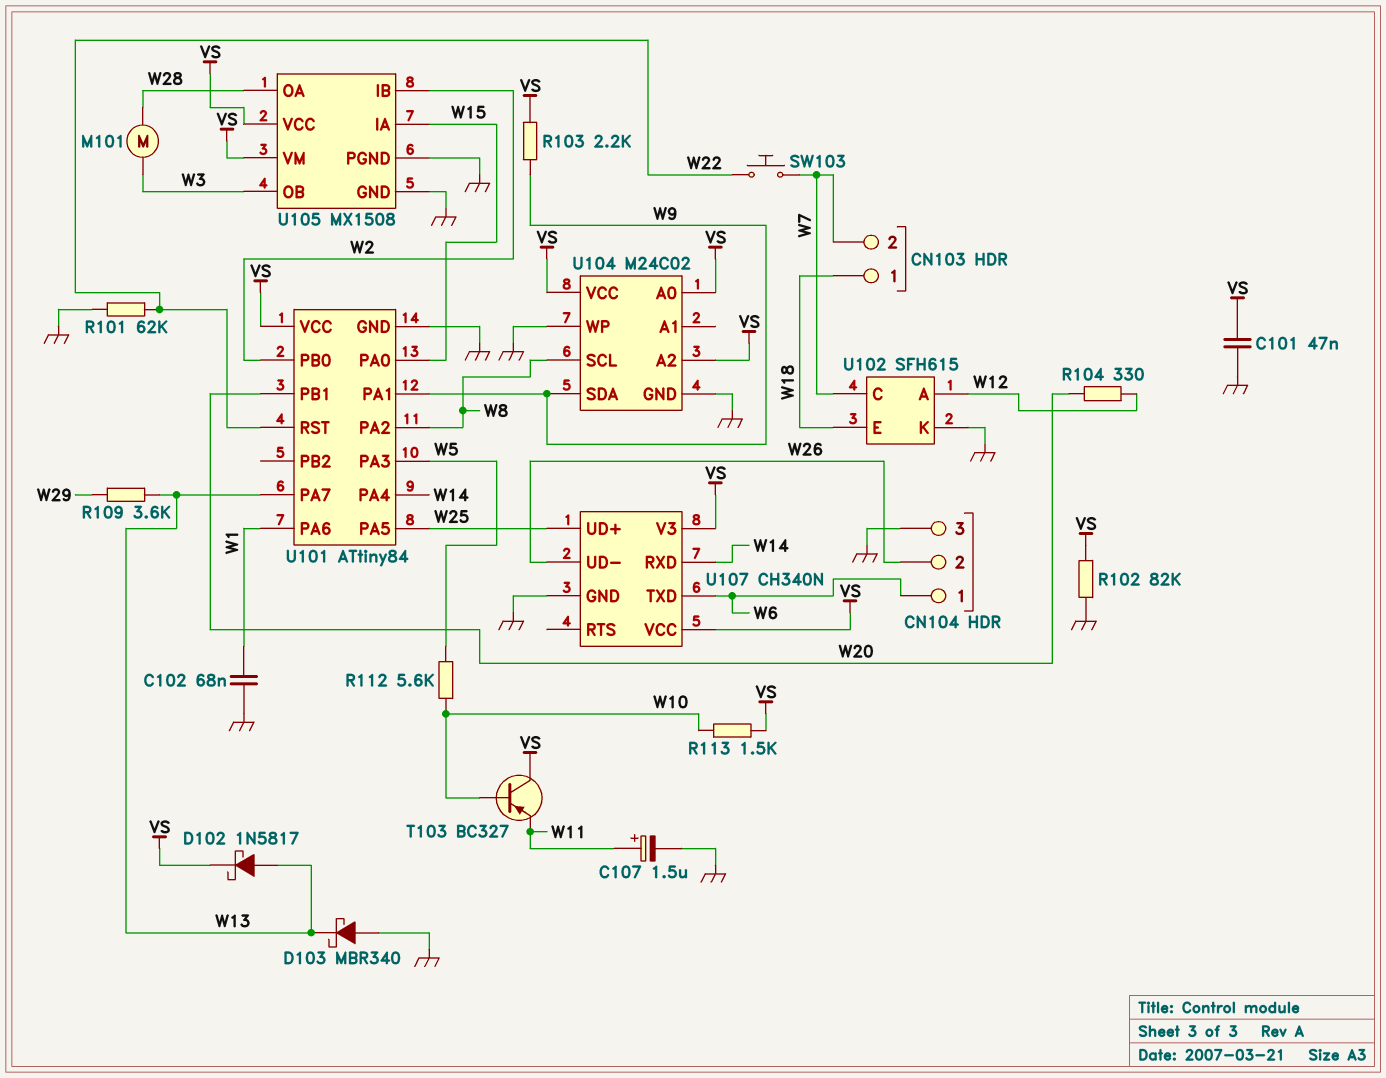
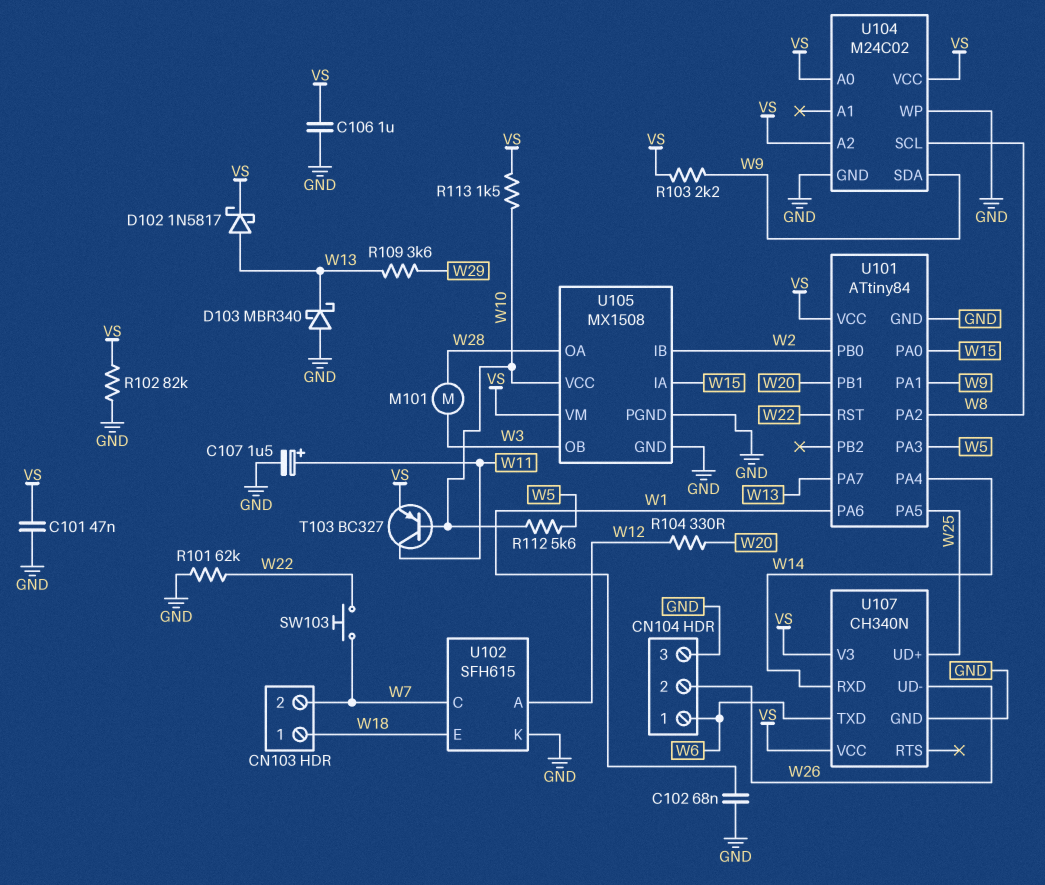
C106: none -> 1uF (GND, VS)
T103: PNP BC327 (B W10, C VS, E W11) -> PNP BC327 (B W10, C W11, E VS)
U105 pin VCC: VS -> W10

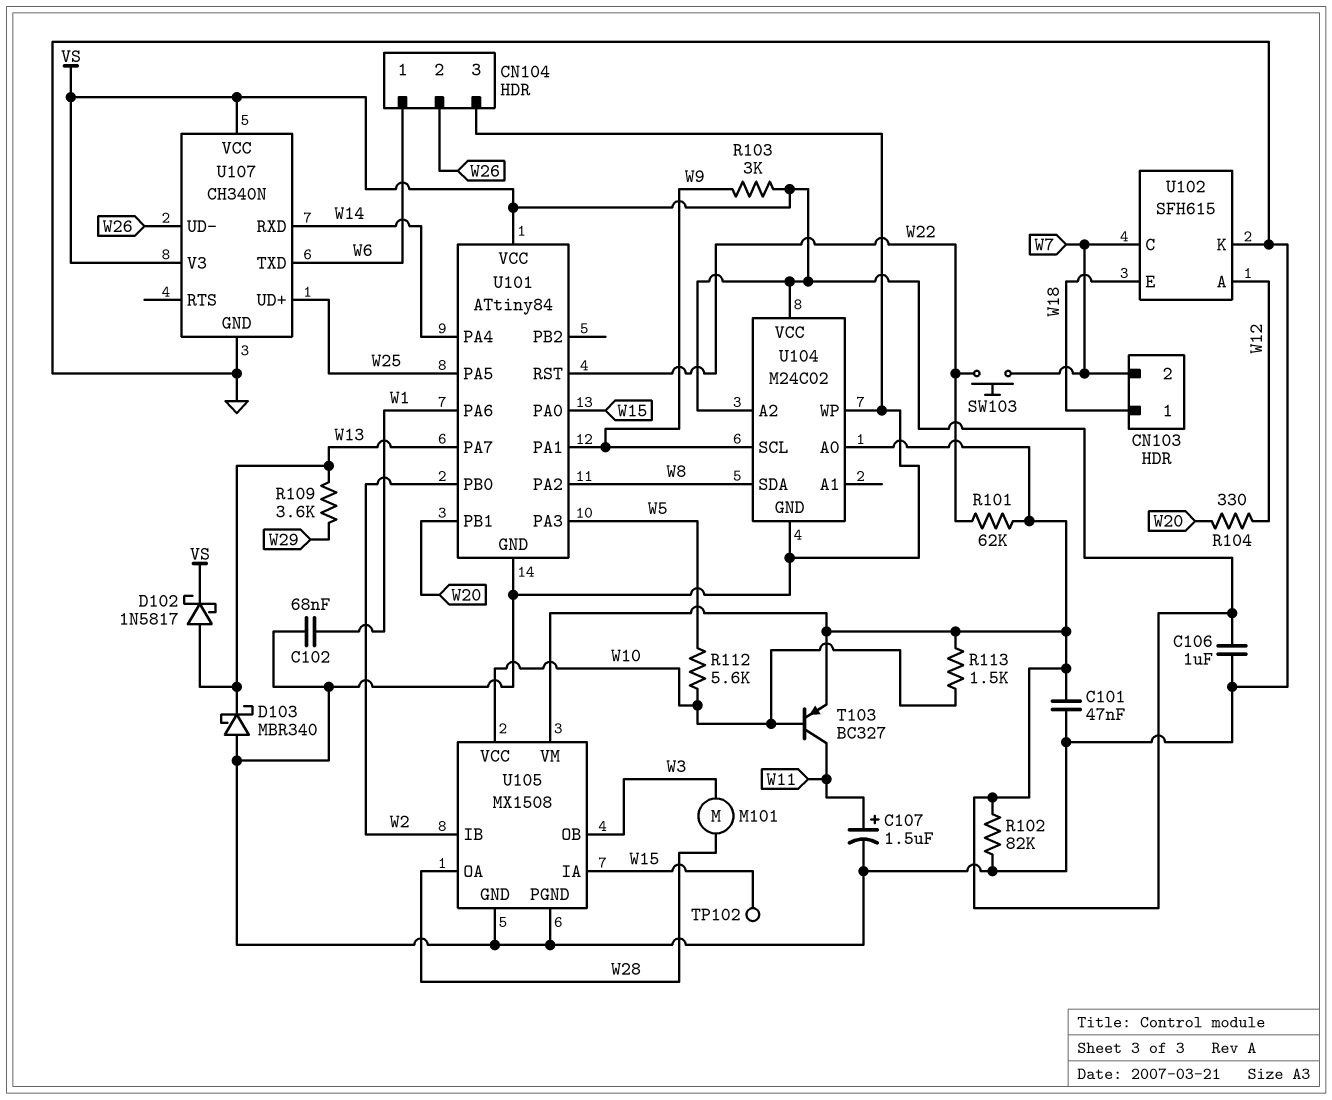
R101: 62k (GND, W22) -> 62k (VS, W22)
R103: 2.2k (VS, W9) -> 3k (VS, W9)
TP102: none -> test point (W15)
U104 pin SCL: W8 -> W9
U104 pin SDA: W9 -> W8

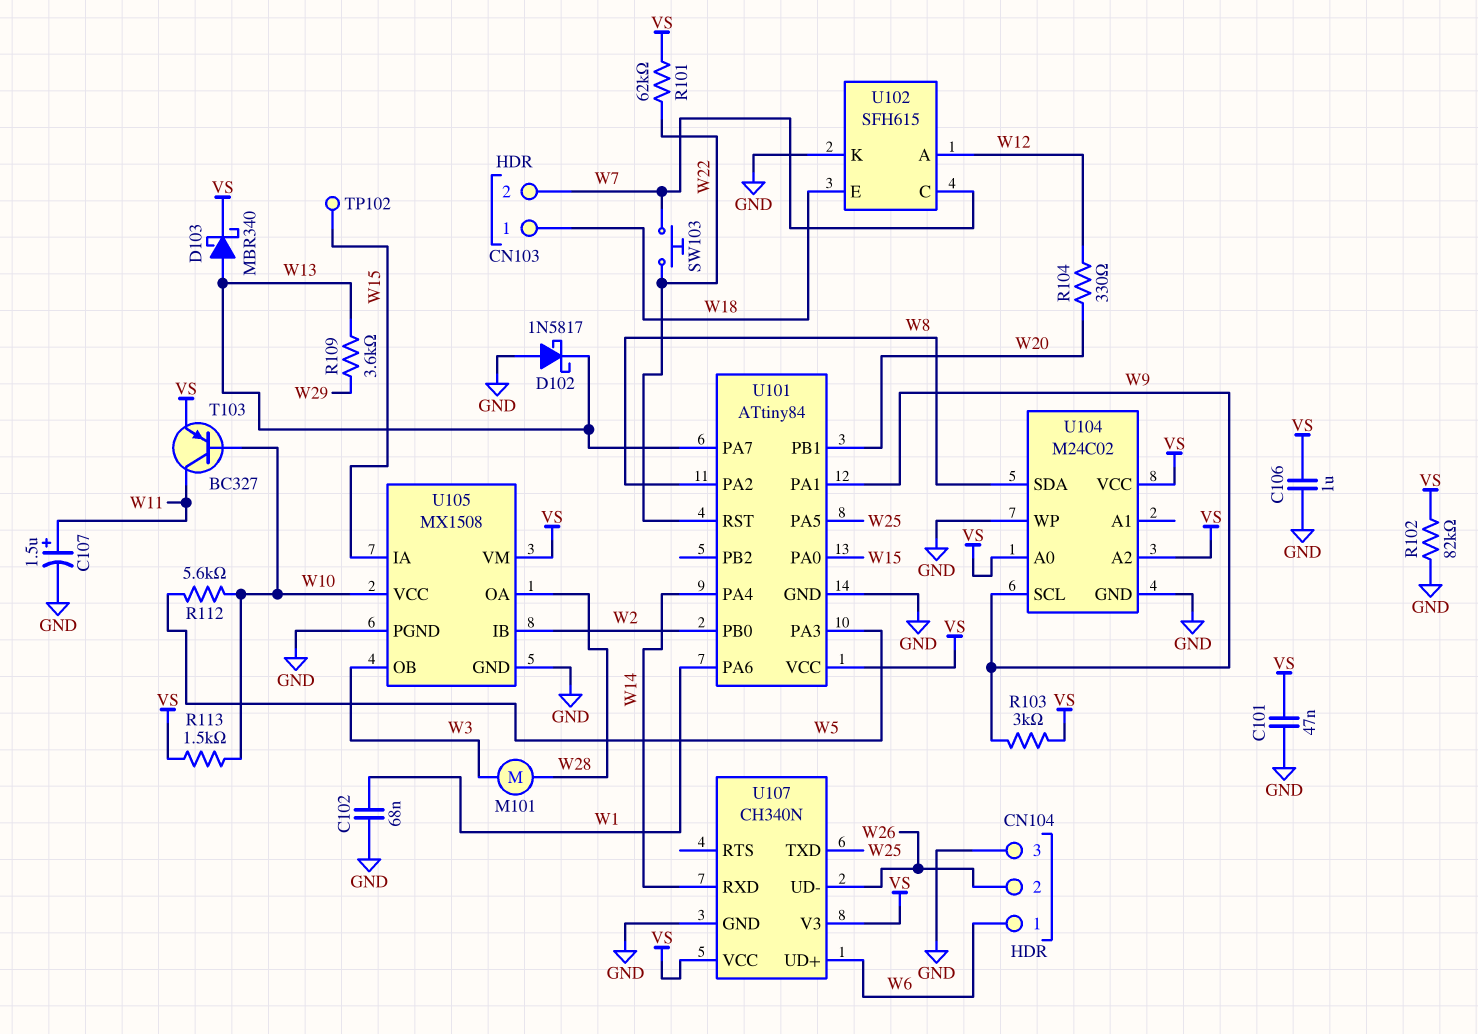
D102: schottky 1N5817 (A W13, K VS) -> schottky 1N5817 (A GND, K W13)
D103: schottky MBR340 (A GND, K W13) -> schottky MBR340 (A W13, K VS)
U107 pin TXD: W6 -> W25
U107 pin UD+: W25 -> W6

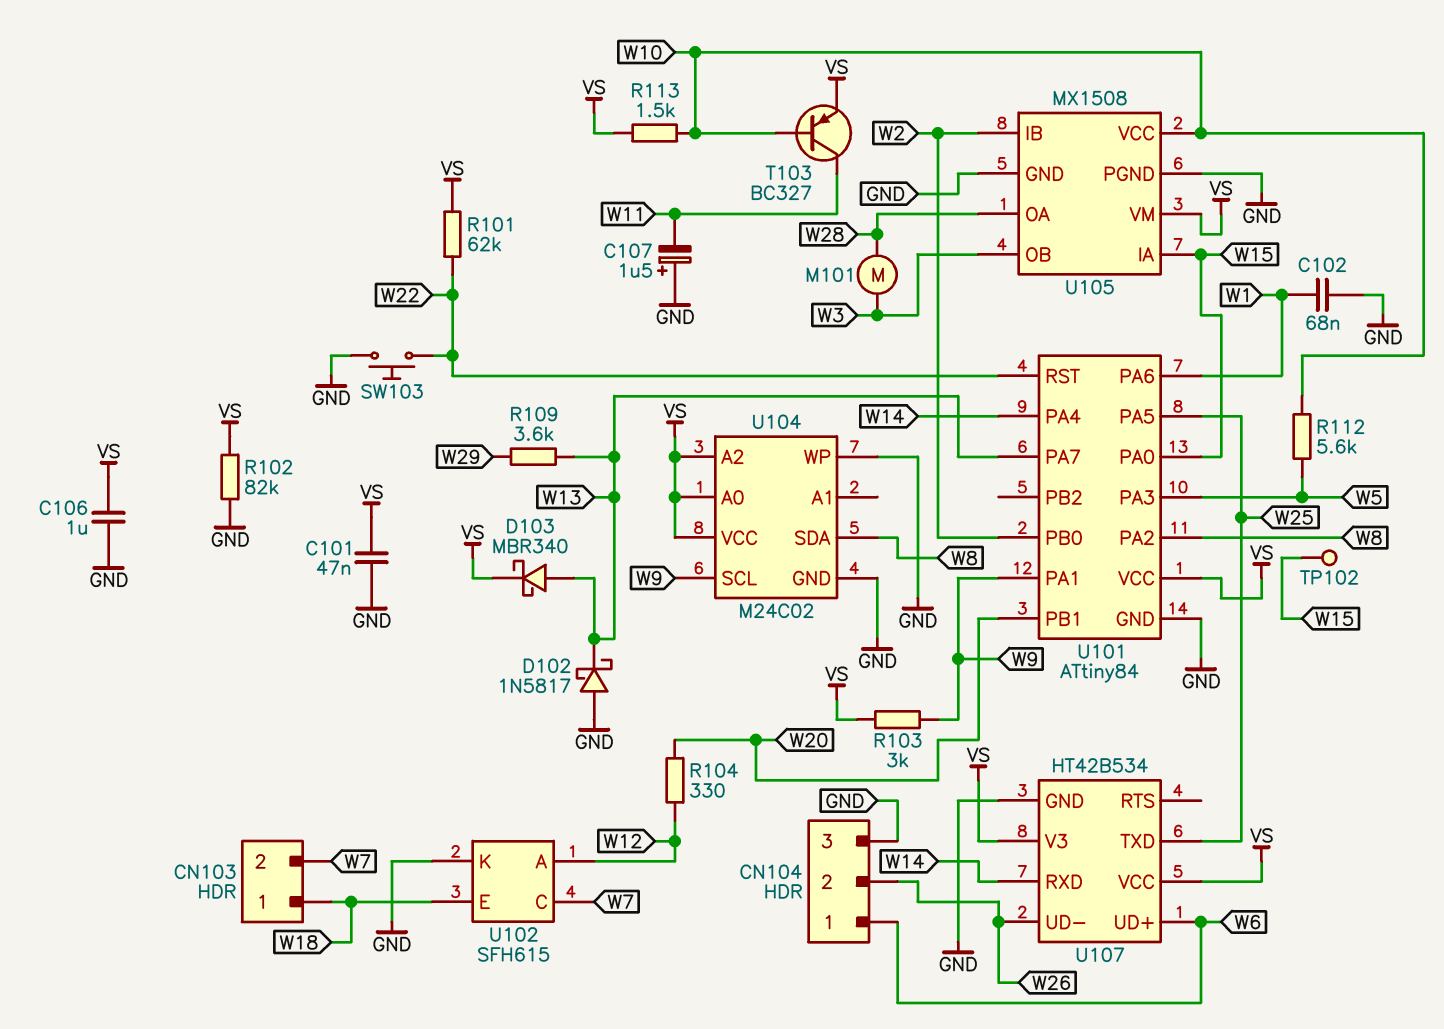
C107: 1.5uF (plus W11, minus GND) -> 1.5uF (plus GND, minus W11)
SW103: button (W7, W22) -> button (GND, W22)
U107: CH340N -> HT42B534

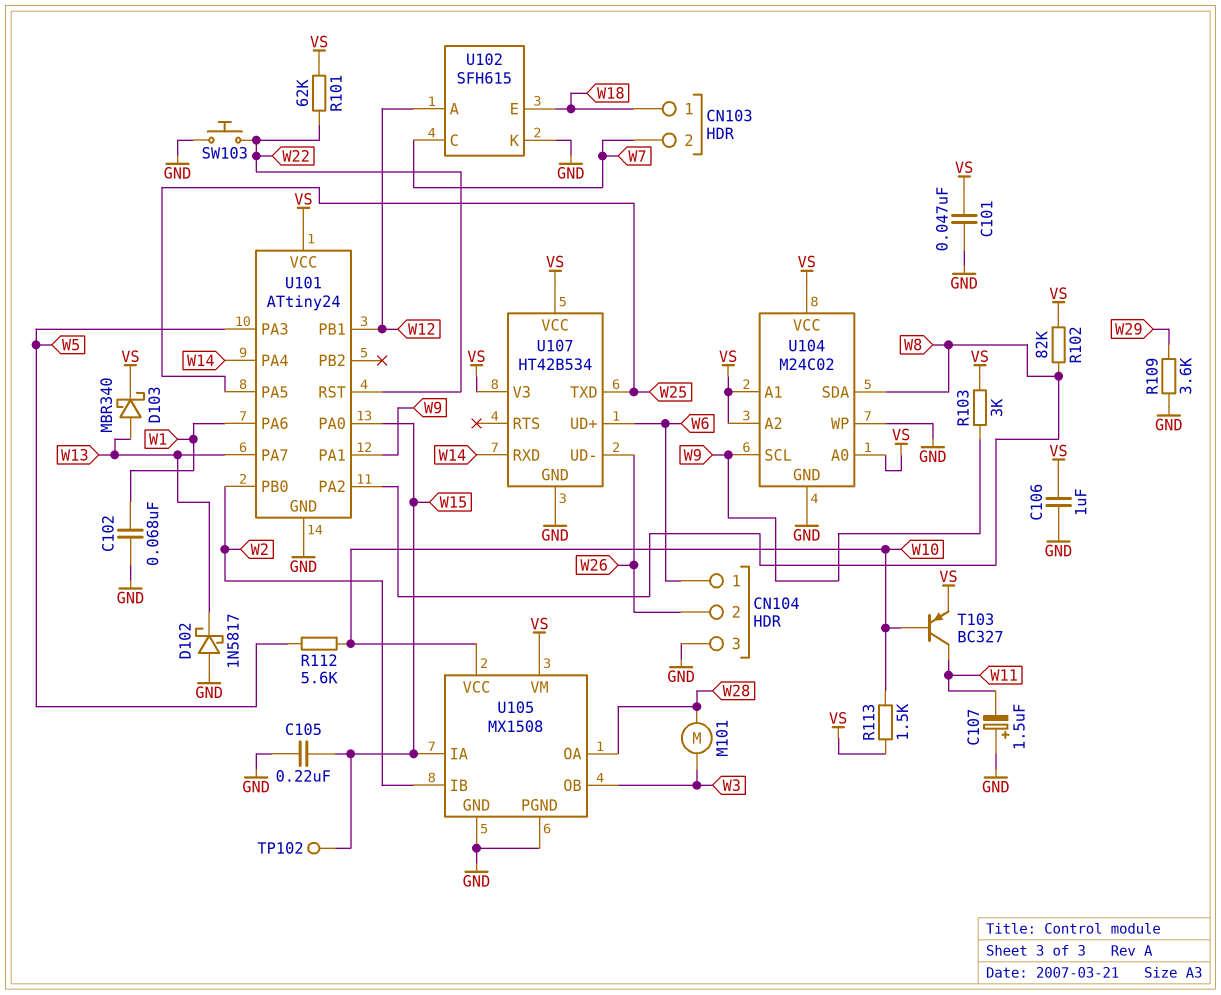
C105: none -> 220nF (GND, W15)
R102: 82k (GND, VS) -> 82k (VS, W8)
R104: 330 (W12, W20) -> none
R109: 3.6k (W13, W29) -> 3.6k (GND, W29)
U101: ATtiny84 -> ATtiny24
U101 pin PB1: W20 -> W12
U104 pin A1: none -> VS

